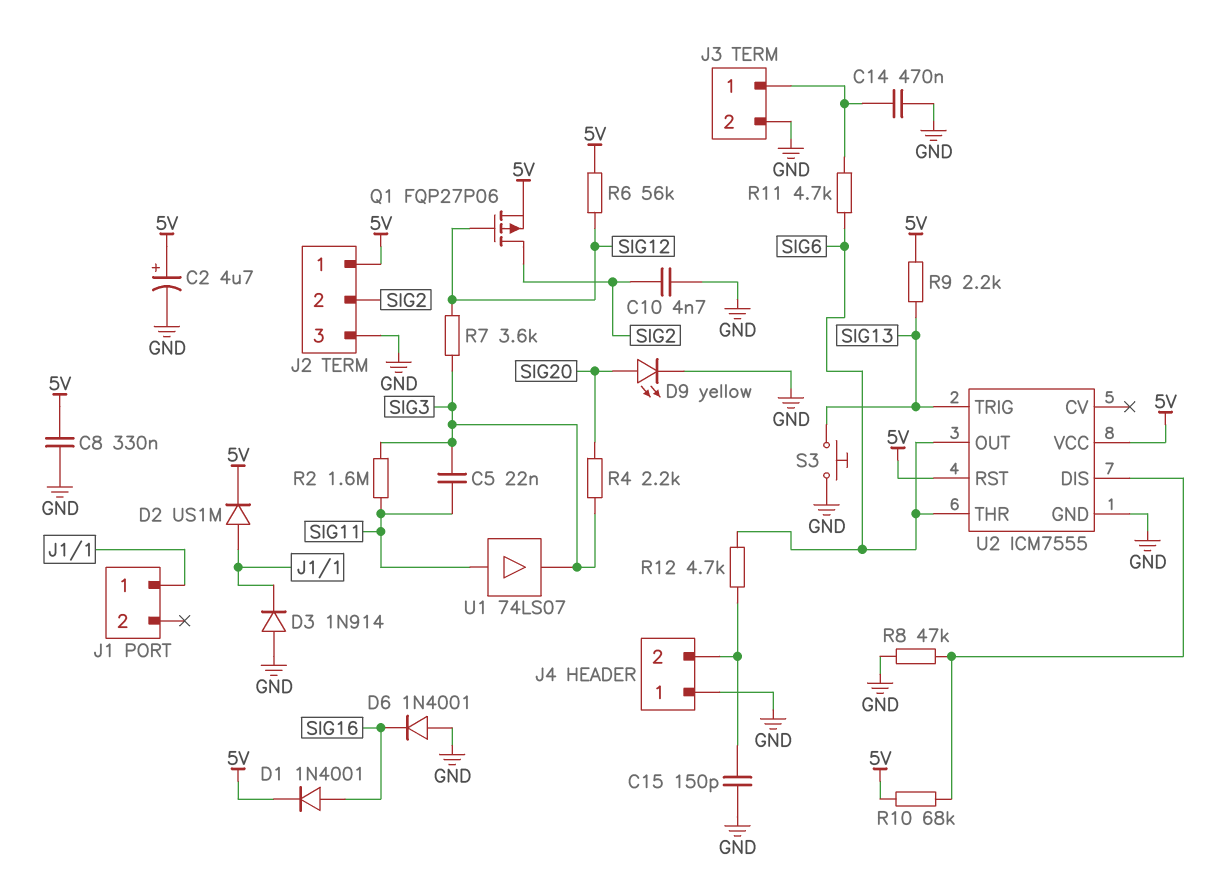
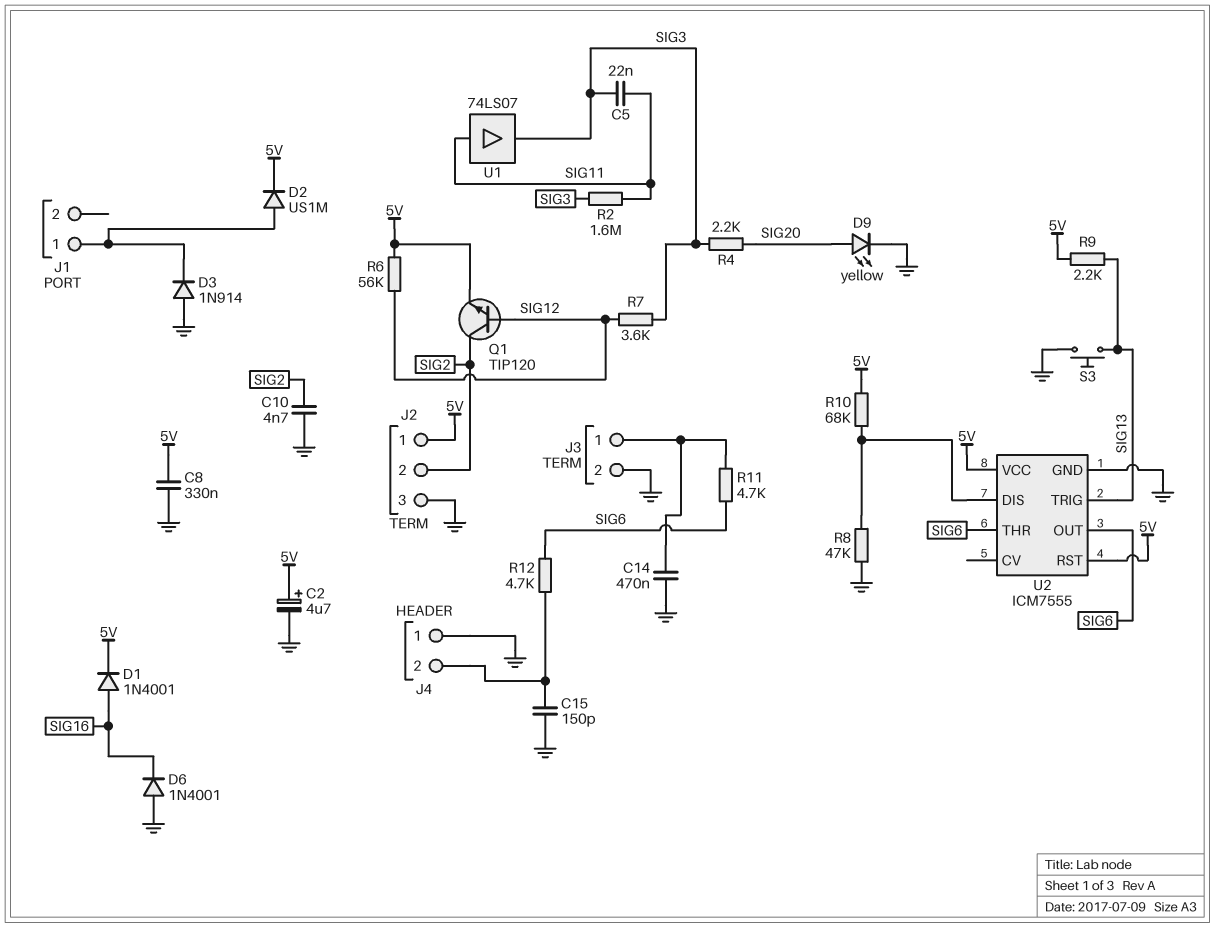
Q1: PMOS FQP27P06 (G SIG12, D SIG2, S 5V) -> NPN TIP120 (B SIG12, C SIG2, E 5V)

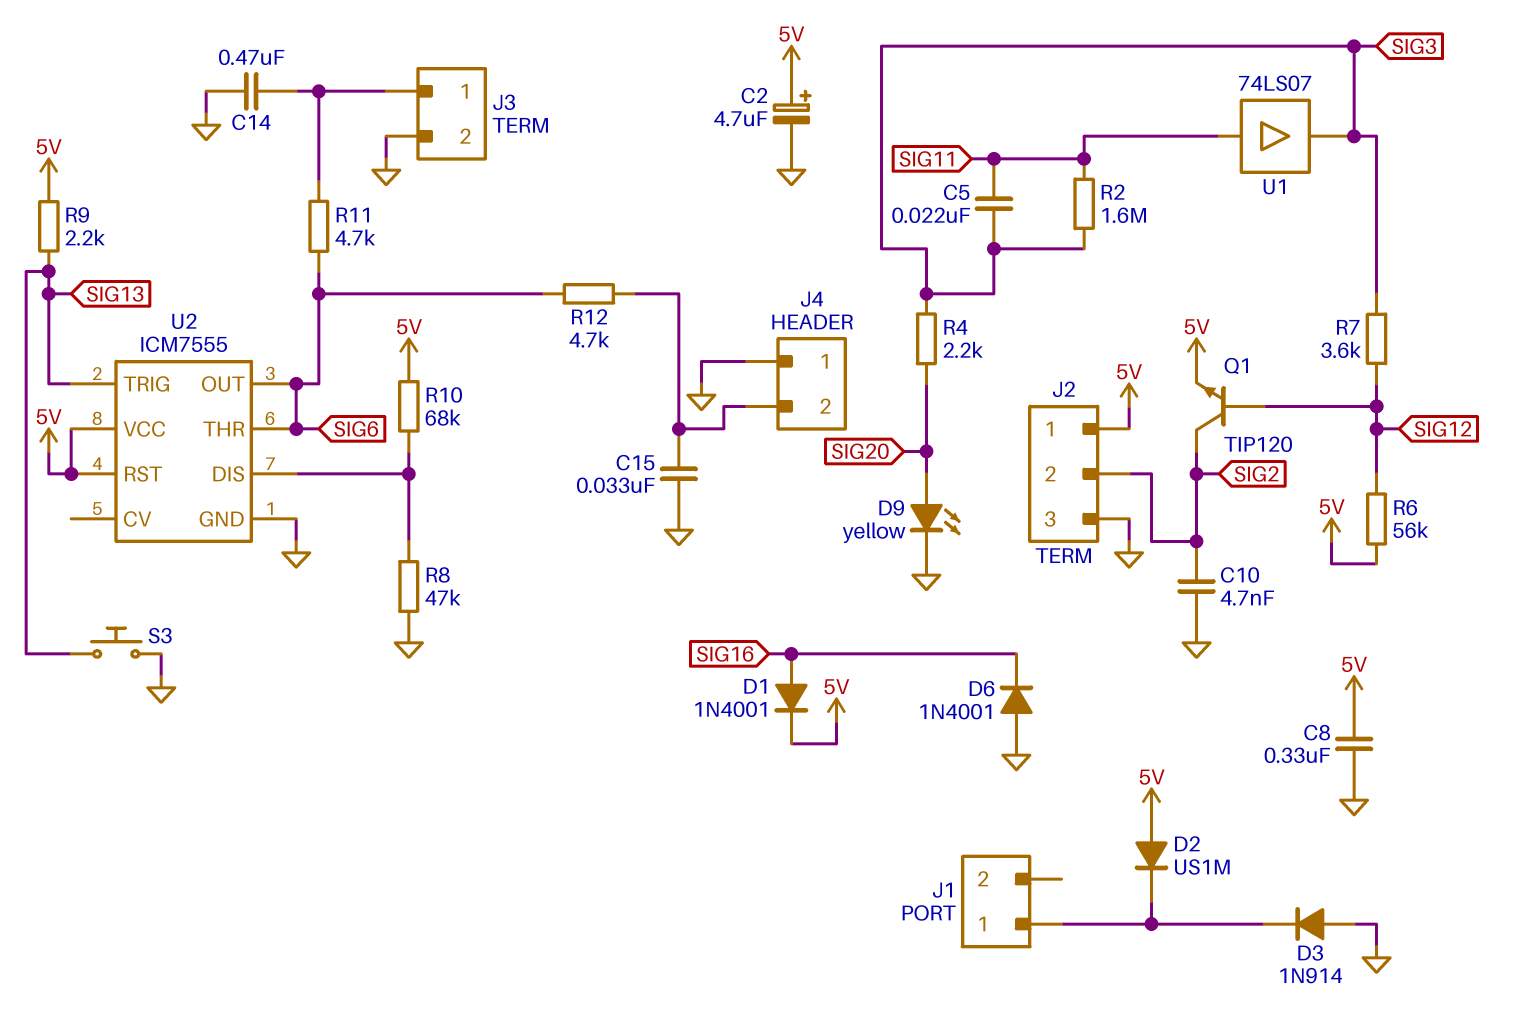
C15: 150pF (GND, J4/2) -> 33nF (GND, J4/2)
D2: diode US1M (A J1/1, K 5V) -> diode US1M (A 5V, K J1/1)

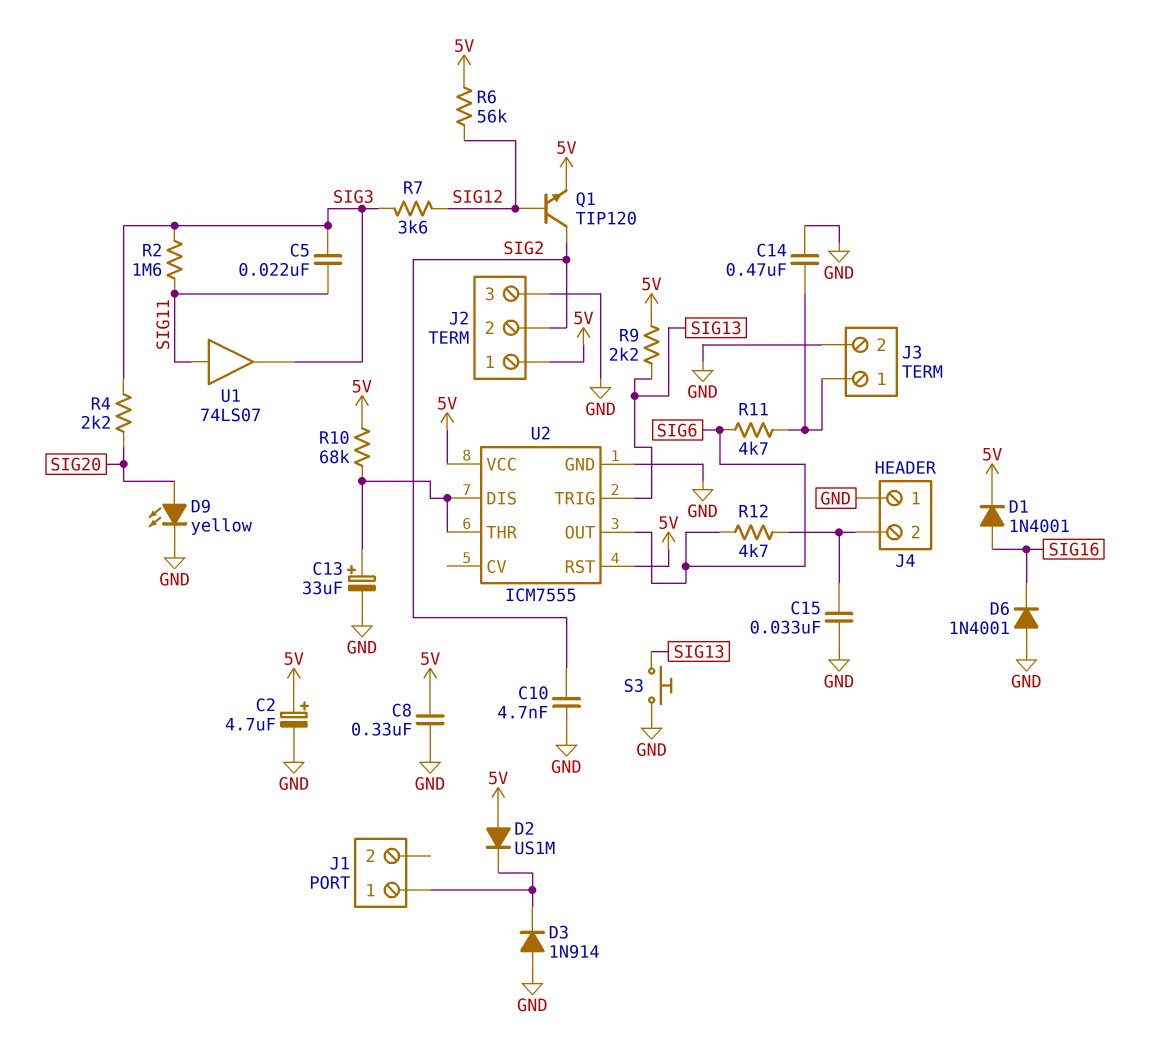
C13: none -> 33uF (plus U2/DIS, minus GND)
R8: 47k (GND, U2/DIS) -> none
U2 pin THR: SIG6 -> U2/DIS

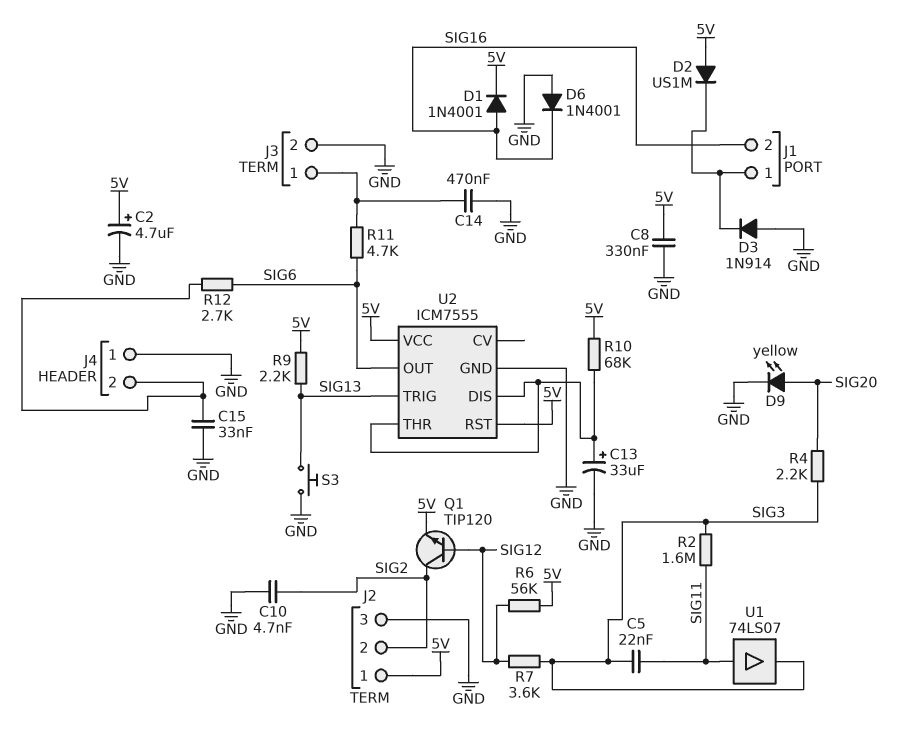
J1 pin 2: none -> SIG16
R12: 4.7k (J4/2, SIG6) -> 2.7k (J4/2, SIG6)

